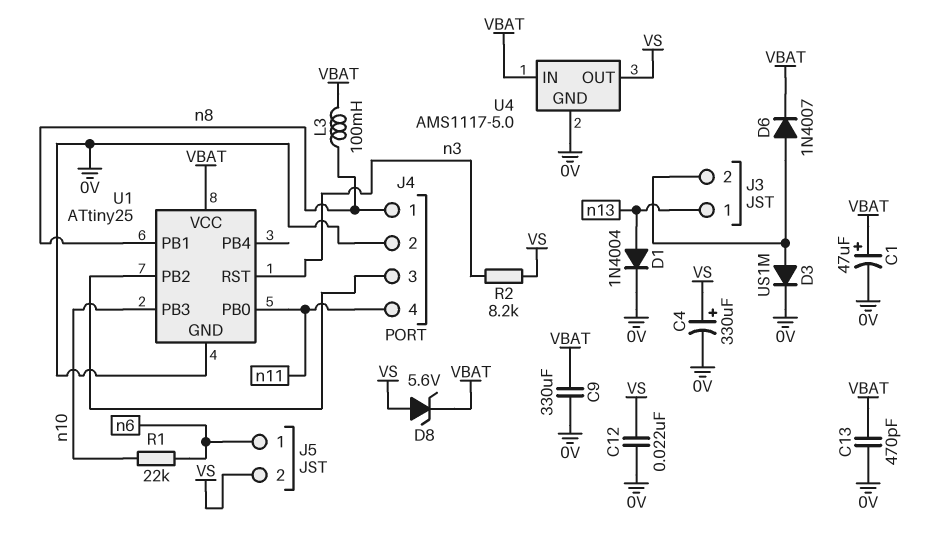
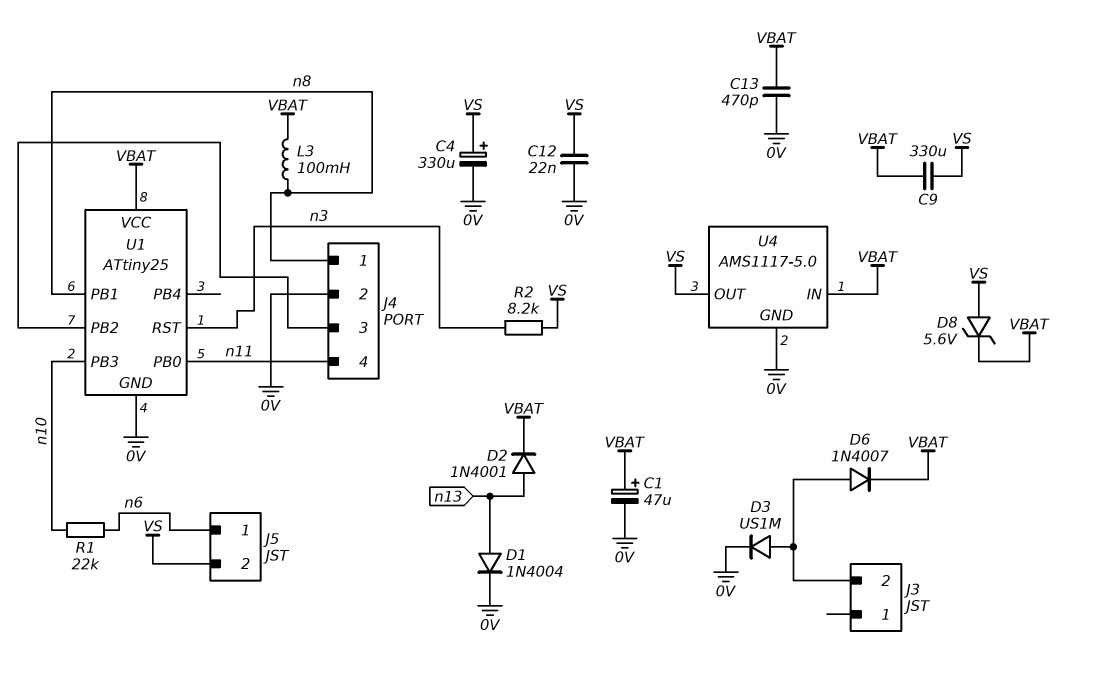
C9: 330uF (0V, VBAT) -> 330uF (VBAT, VS)
D2: none -> diode 1N4001 (A n13, K VBAT)
J3 pin 1: n13 -> none

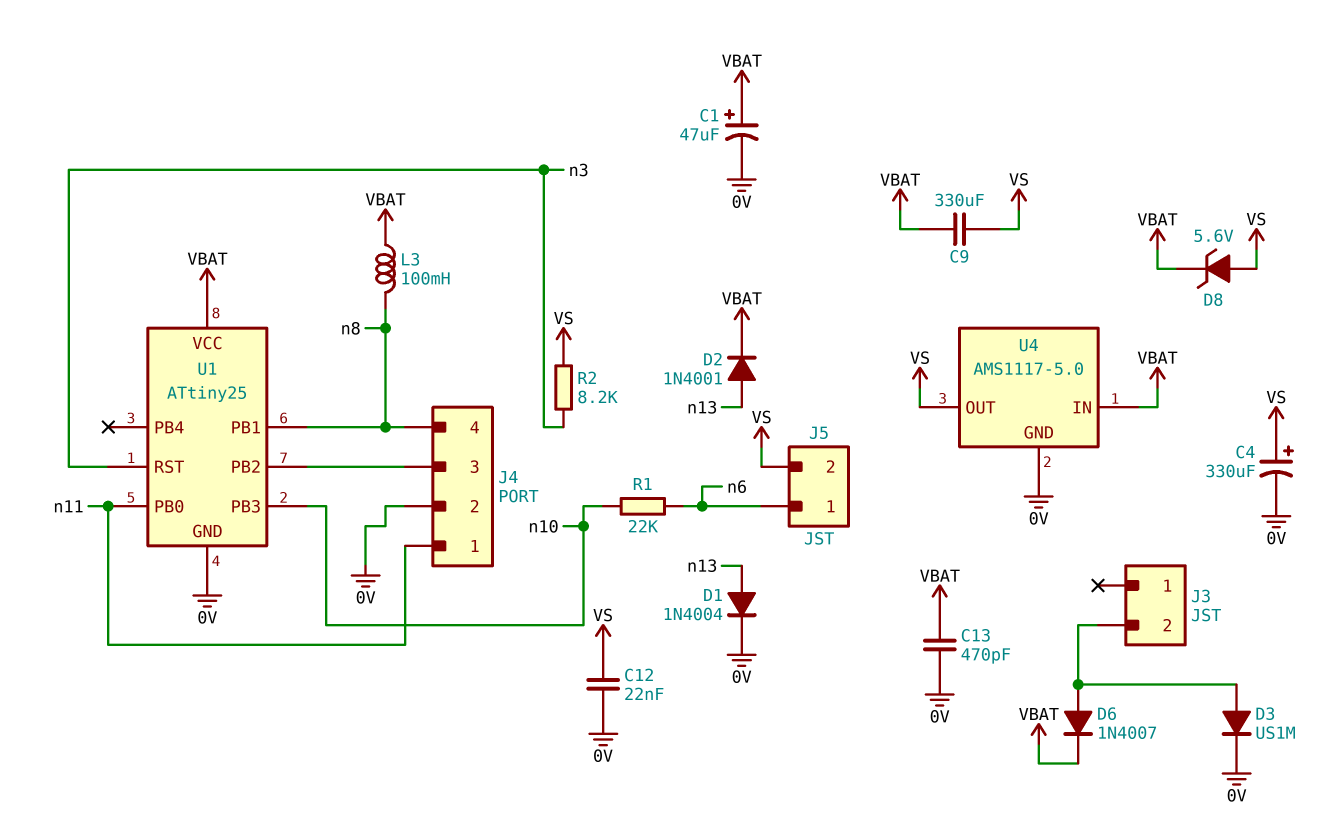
J4 pin 1: n8 -> n11
J4 pin 4: n11 -> n8

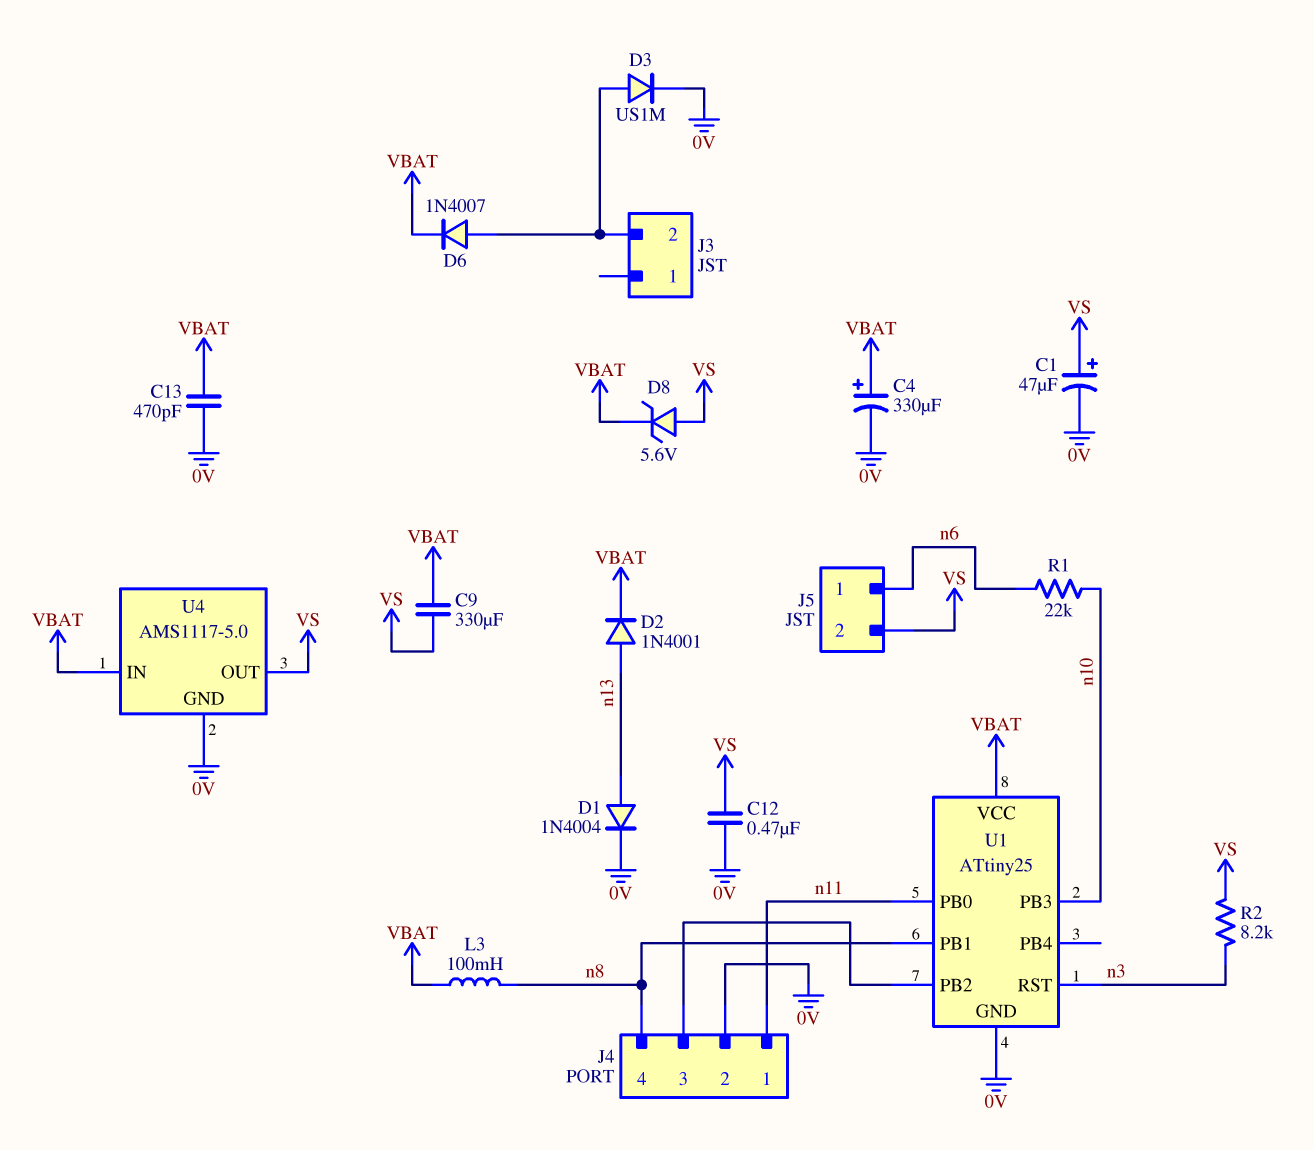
C1: 47uF (plus VBAT, minus 0V) -> 47uF (plus VS, minus 0V)
C4: 330uF (plus VS, minus 0V) -> 330uF (plus VBAT, minus 0V)
C12: 22nF (0V, VS) -> 470nF (0V, VS)

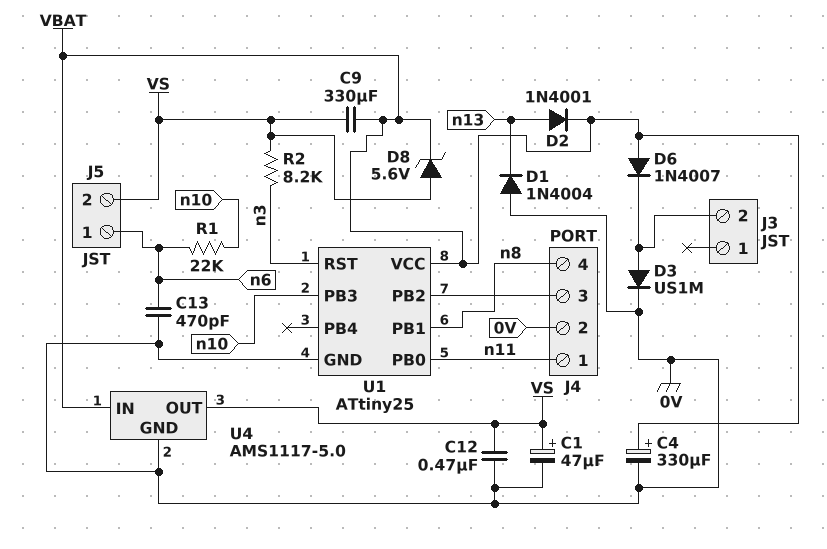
C13: 470pF (0V, VBAT) -> 470pF (0V, n6)
D1: diode 1N4004 (A n13, K 0V) -> diode 1N4004 (A 0V, K n13)
D6: diode 1N4007 (A J3/2, K VBAT) -> diode 1N4007 (A VBAT, K J3/2)
L3: 100mH (VBAT, n8) -> none

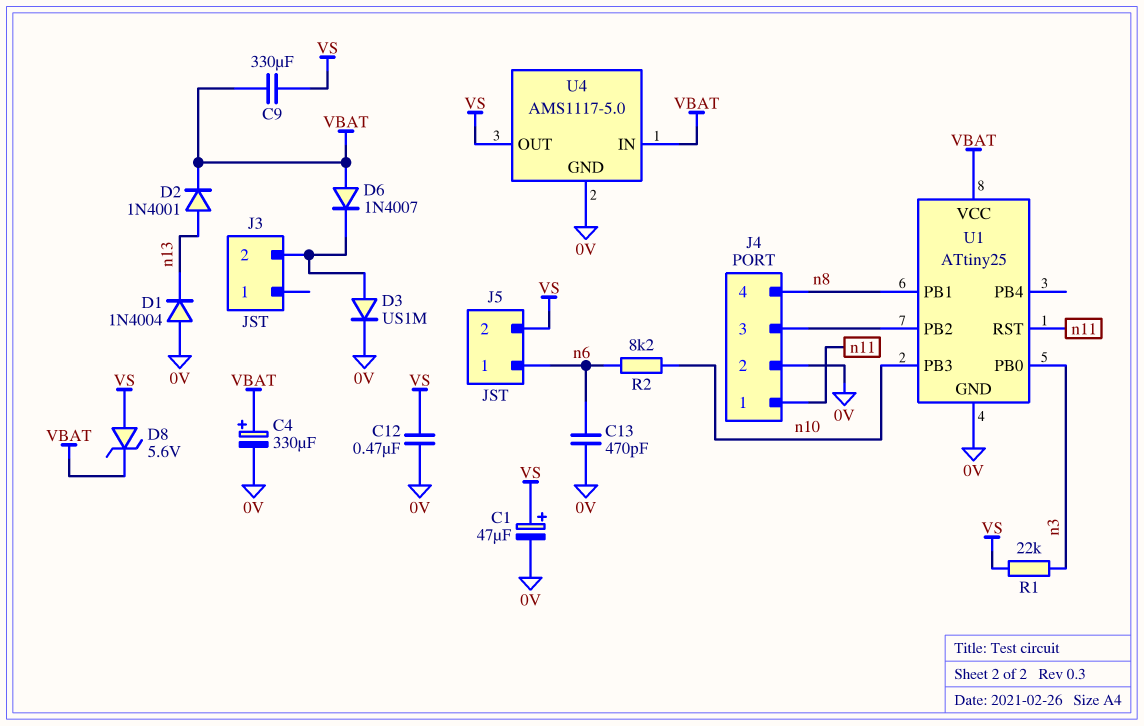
R1: 22k (n6, n10) -> 22k (VS, n3)
R2: 8.2k (VS, n3) -> 8.2k (n6, n10)
U1 pin PB0: n11 -> n3
U1 pin RST: n3 -> n11

